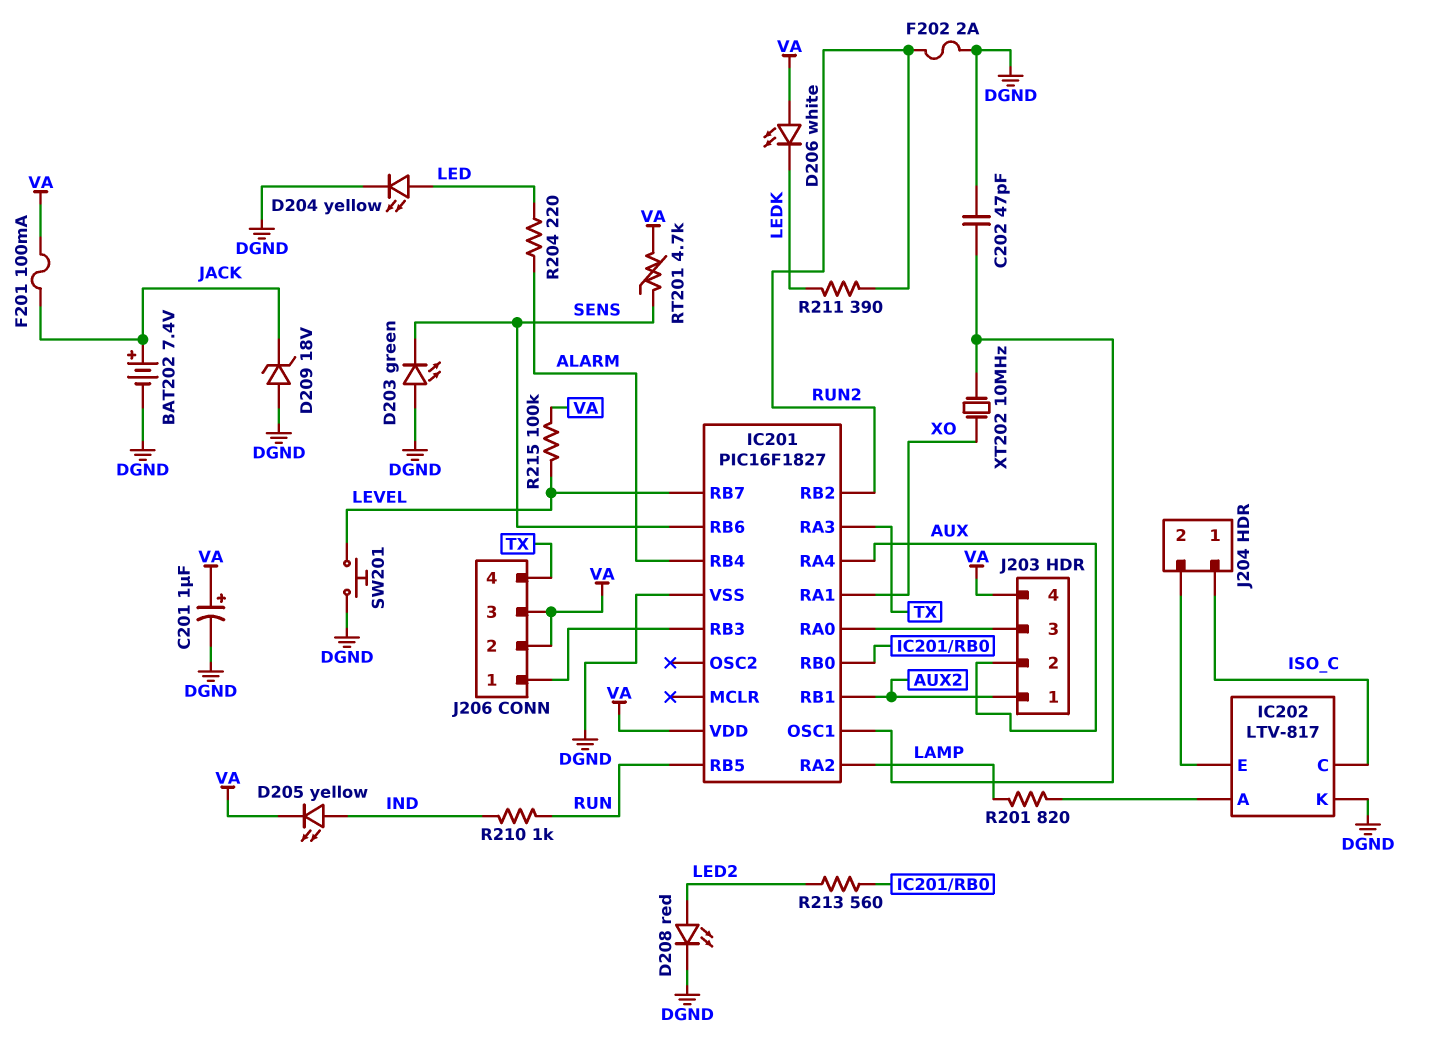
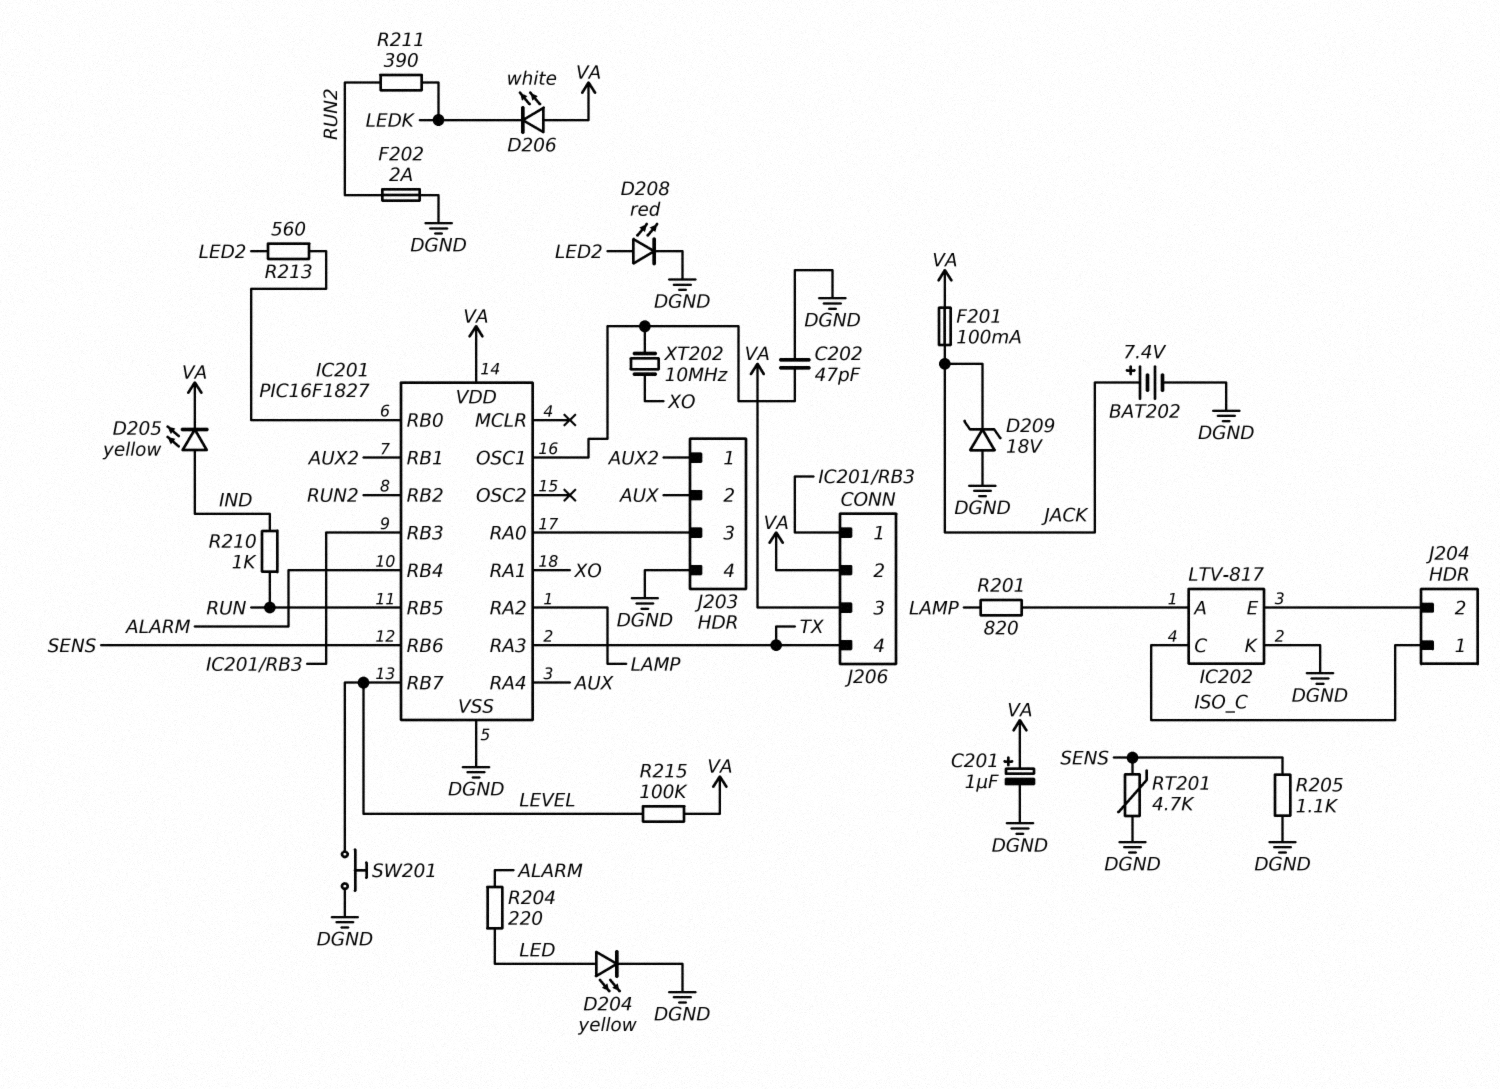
D203: LED green (A DGND, K SENS) -> none
J203 pin 4: VA -> DGND
R205: none -> 1.1k (DGND, SENS)
RT201: 4.7k (SENS, VA) -> 4.7k (DGND, SENS)

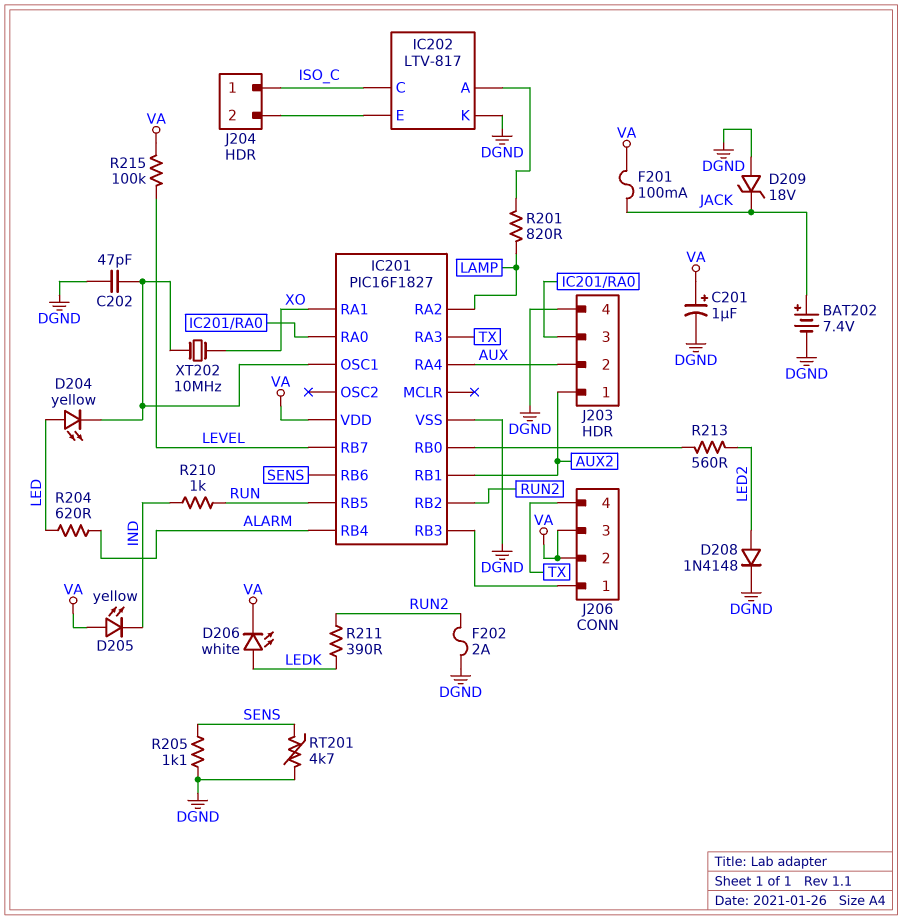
D204: LED yellow (A LED, K DGND) -> LED yellow (A LED, K IC201/OSC1)
D205: LED yellow (A IND, K VA) -> LED yellow (A VA, K IND)
D206: LED white (A VA, K LEDK) -> LED white (A LEDK, K VA)
D208: LED red (A LED2, K DGND) -> diode 1N4148 (A LED2, K DGND)
R204: 220 (ALARM, LED) -> 620 (ALARM, LED)
SW201: button (DGND, LEVEL) -> none

